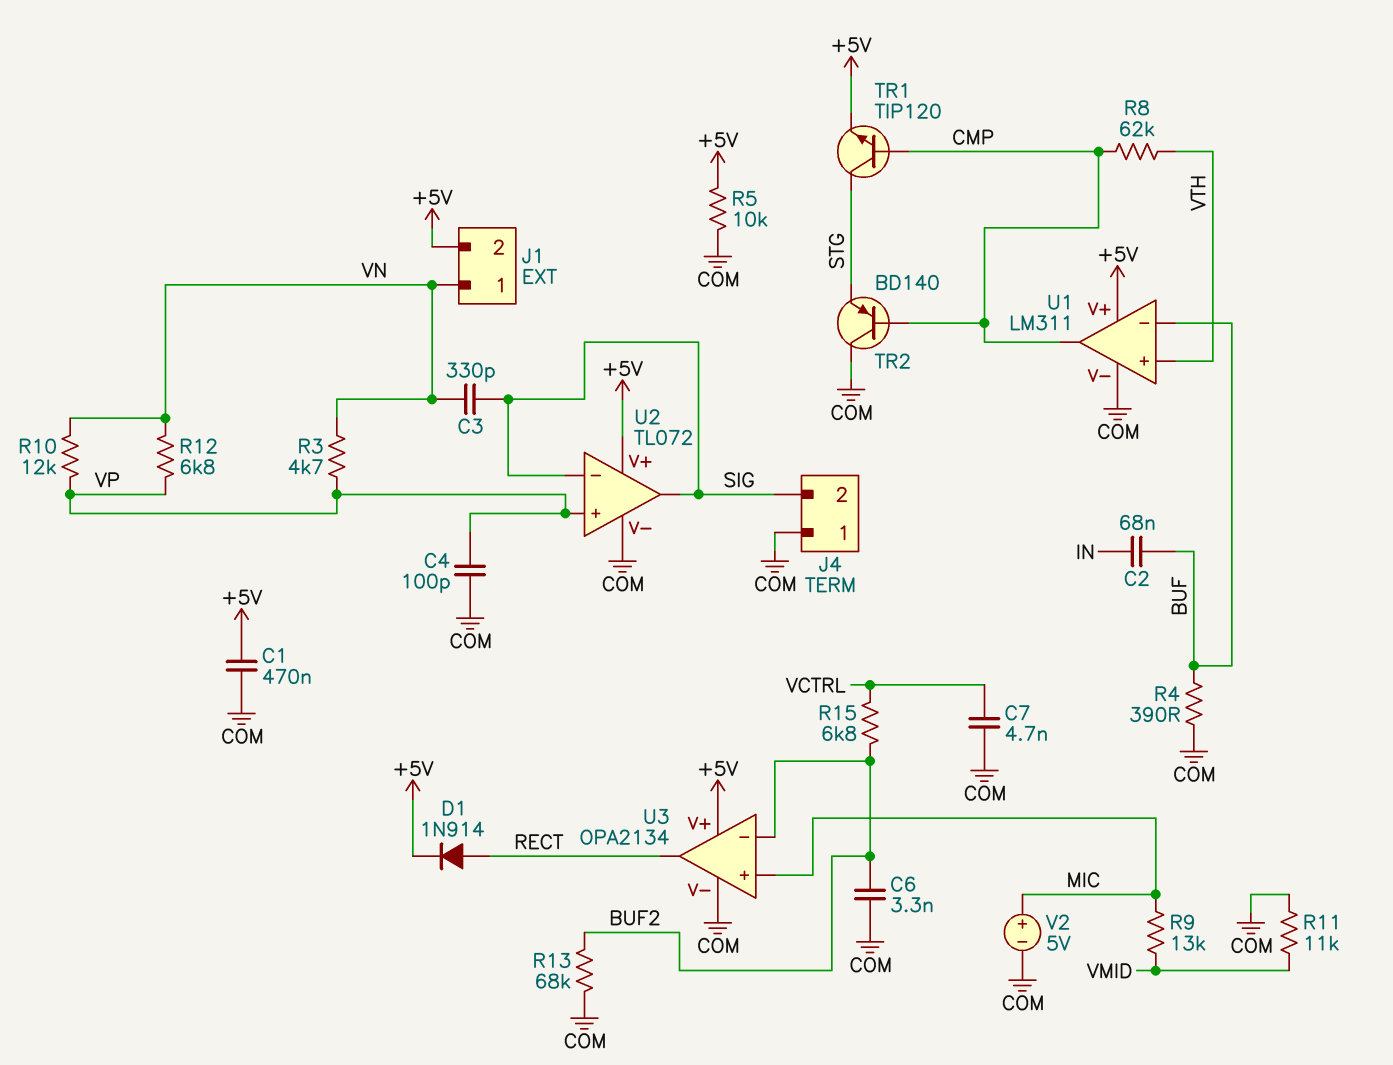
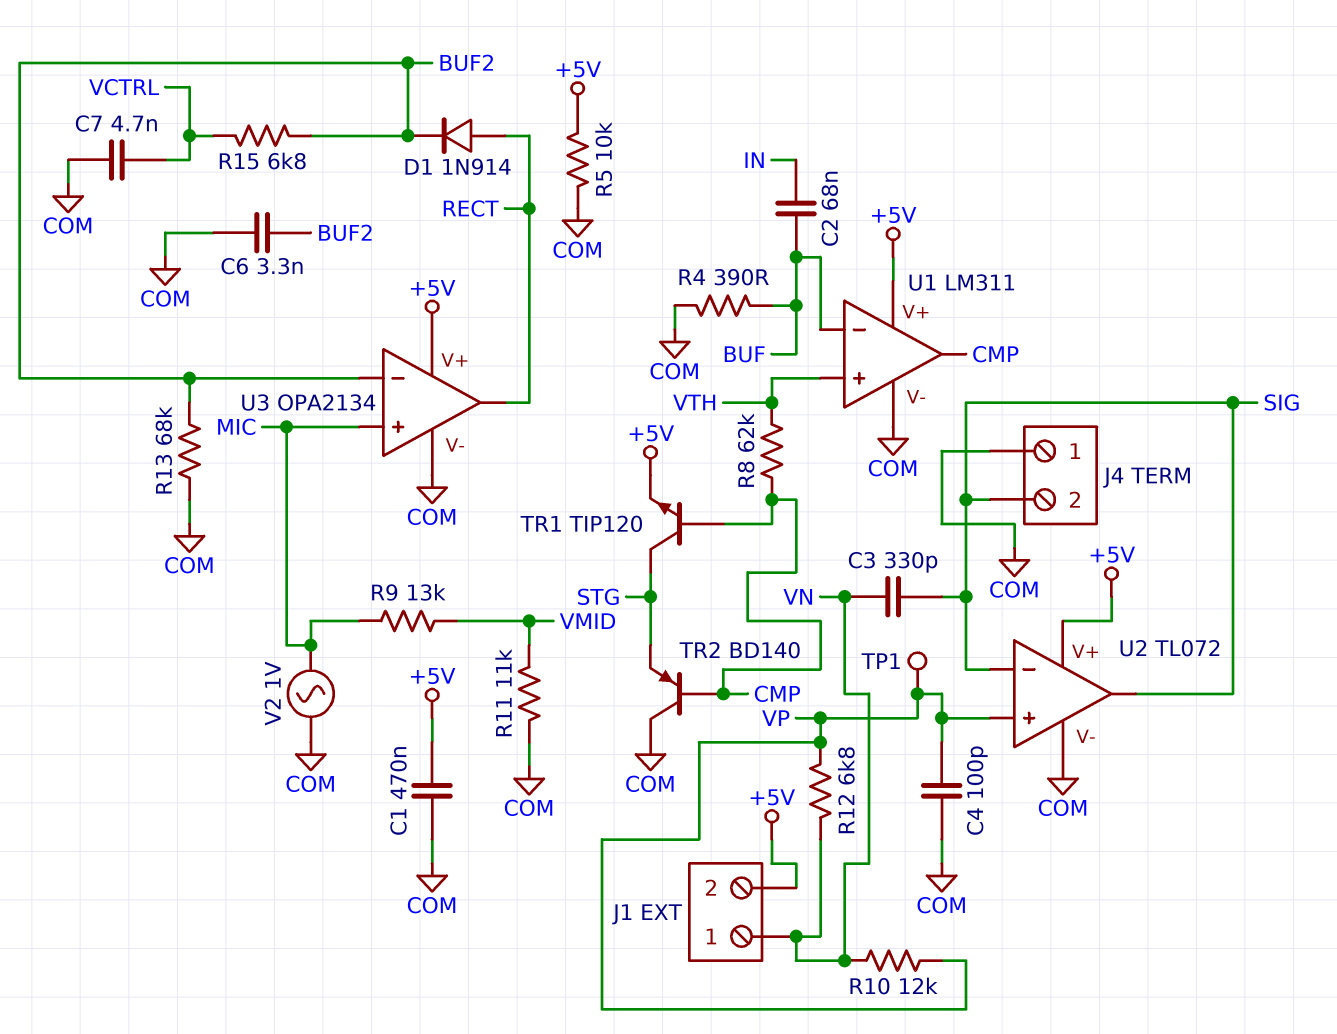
D1: diode 1N914 (A RECT, K +5V) -> diode 1N914 (A RECT, K BUF2)
R3: 4.7k (VN, VP) -> none
TP1: none -> test point (VP)
V2: 5V (plus MIC, minus COM) -> AC 1V (COM, MIC)

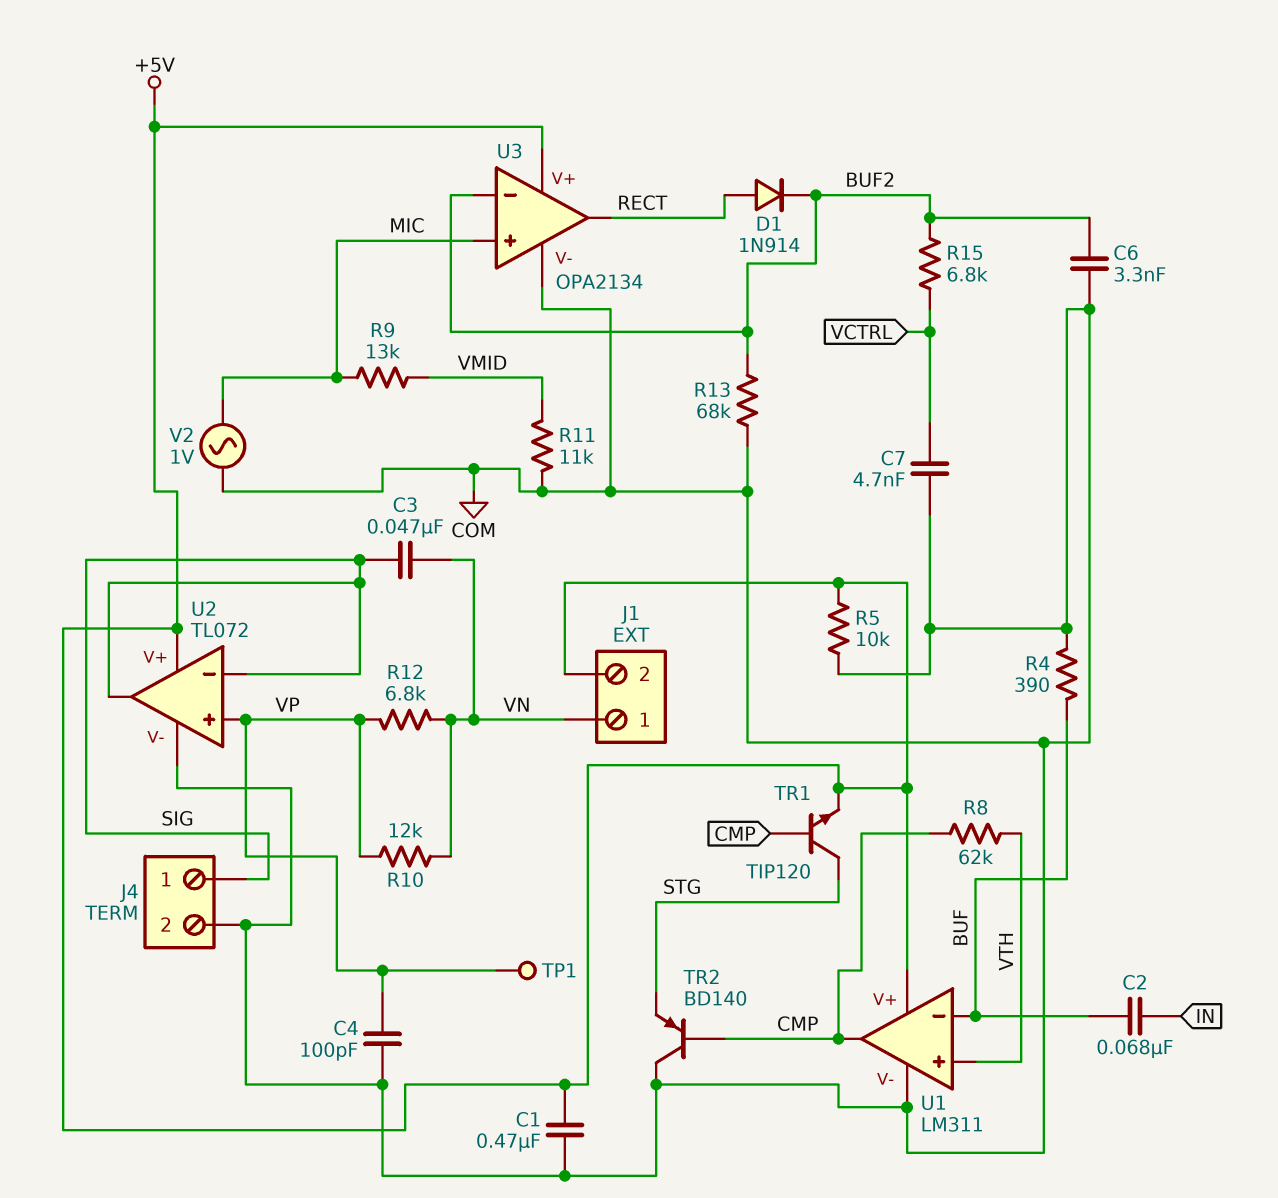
C3: 330pF (SIG, VN) -> 47nF (SIG, VN)
J4 pin 1: COM -> SIG
J4 pin 2: SIG -> COM

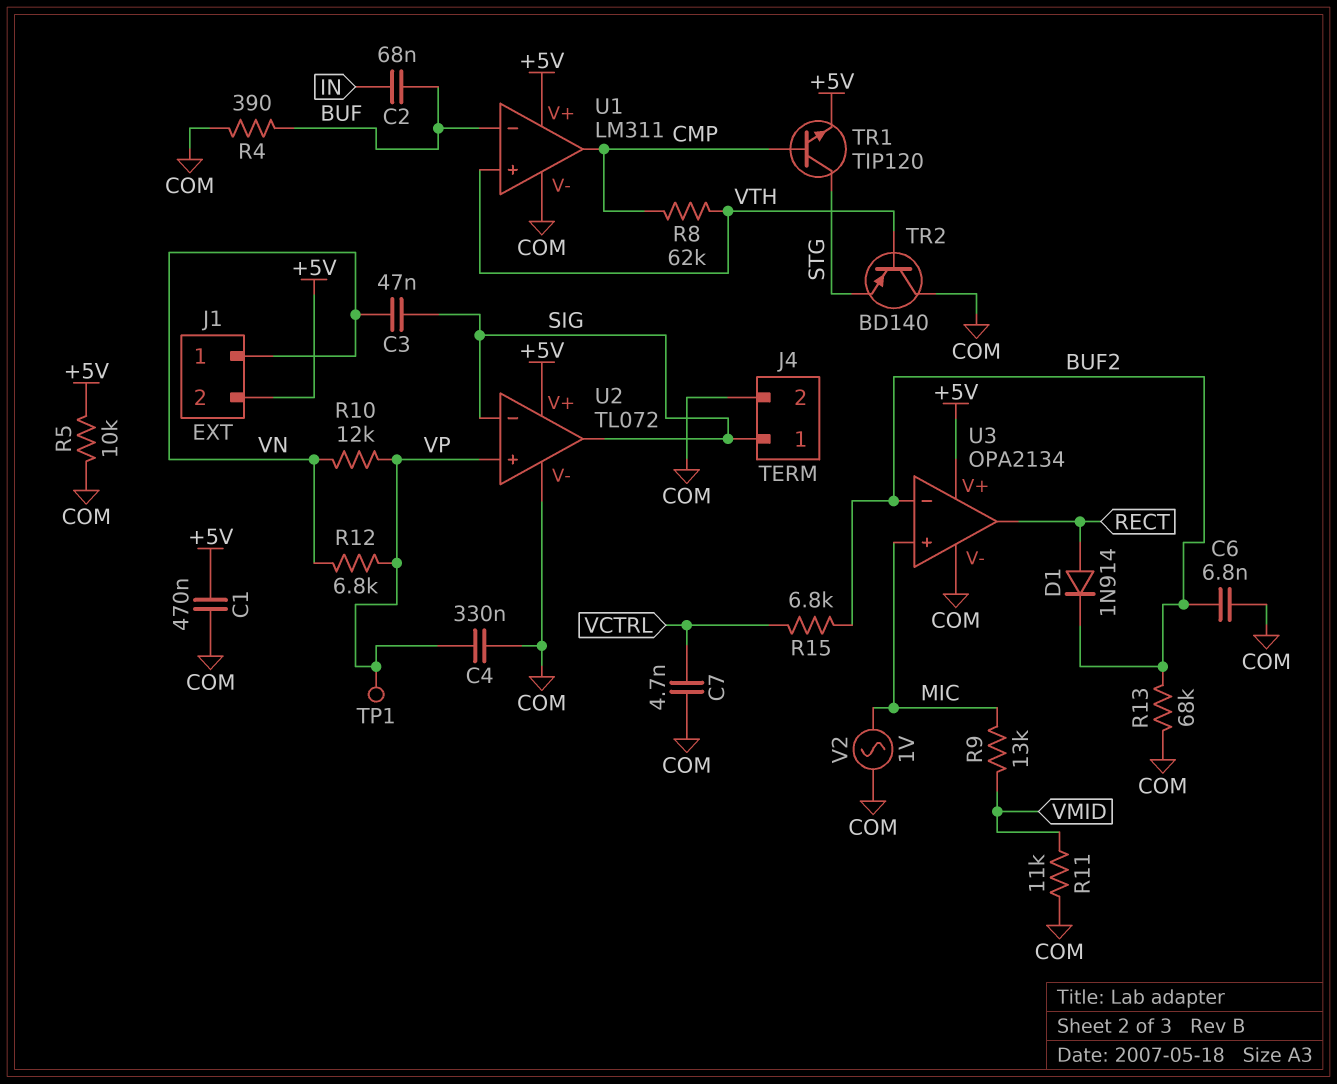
C4: 100pF (COM, VP) -> 330nF (COM, VP)
C6: 3.3nF (BUF2, COM) -> 6.8nF (BUF2, COM)
TR2: PNP BD140 (B CMP, C COM, E STG) -> PNP BD140 (B VTH, C COM, E STG)

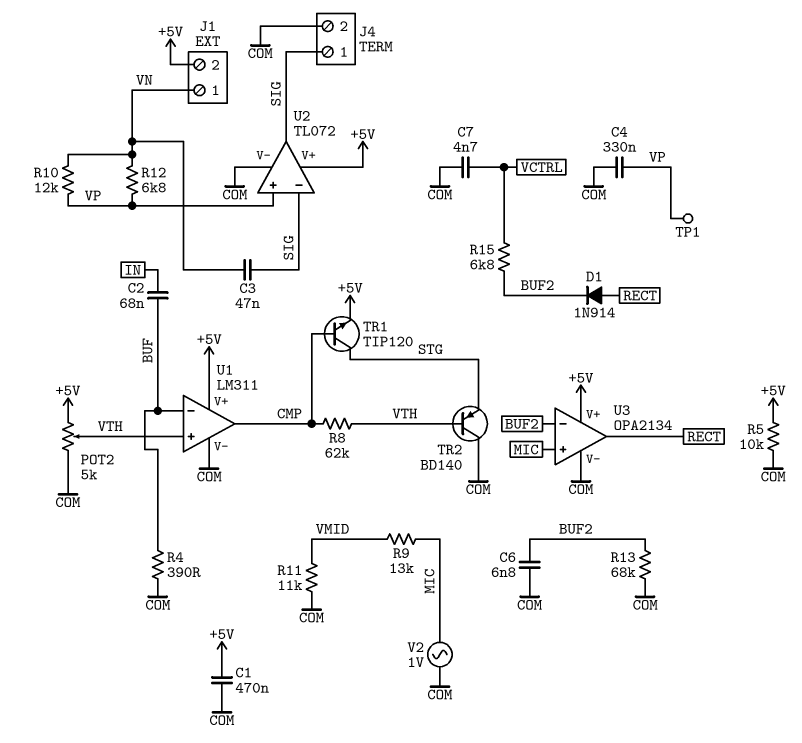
POT2: none -> 5k (+5V, COM, wiper VTH)

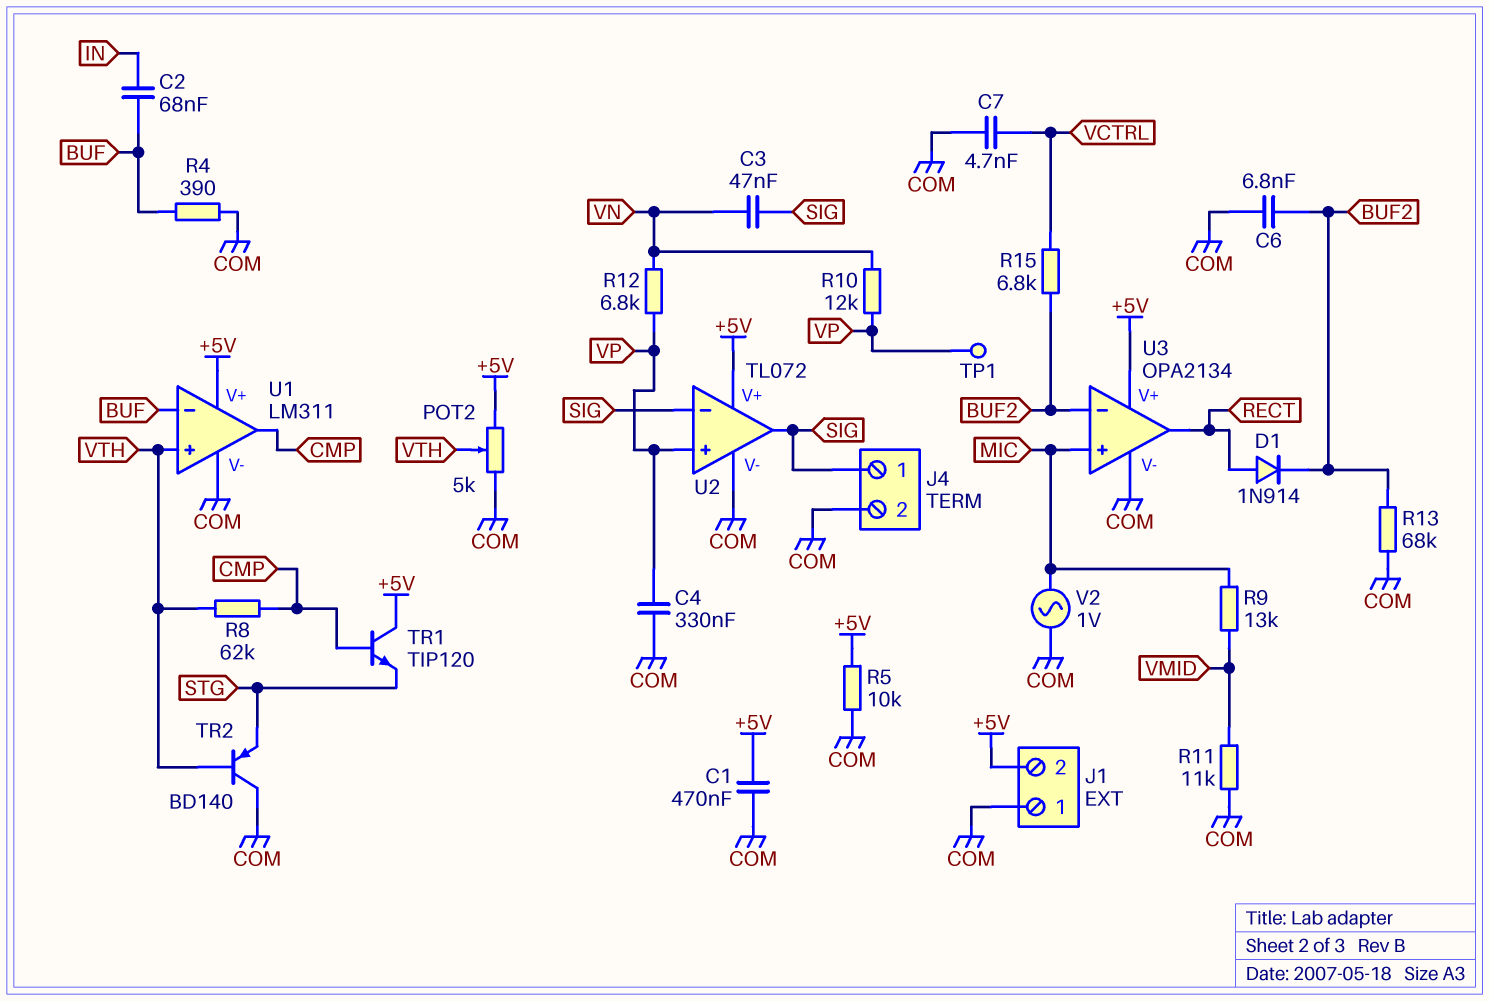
J1 pin 1: VN -> COM
TR1: NPN TIP120 (B CMP, C STG, E +5V) -> NPN TIP120 (B CMP, C +5V, E STG)

